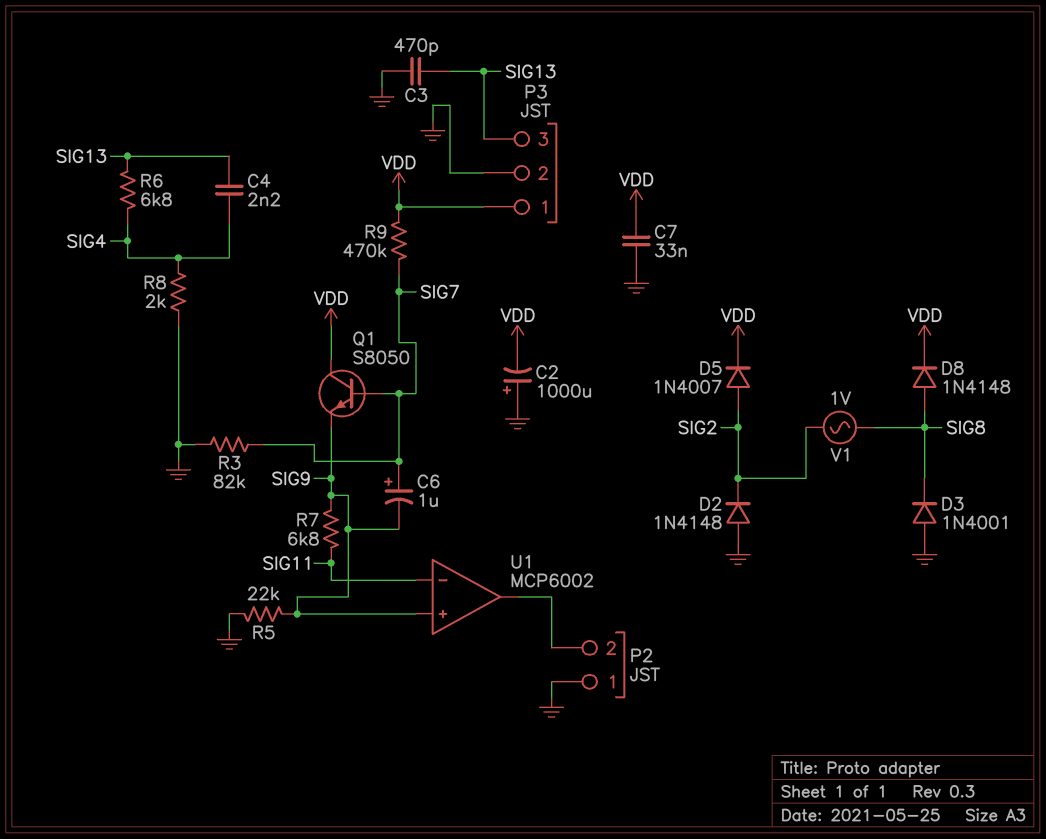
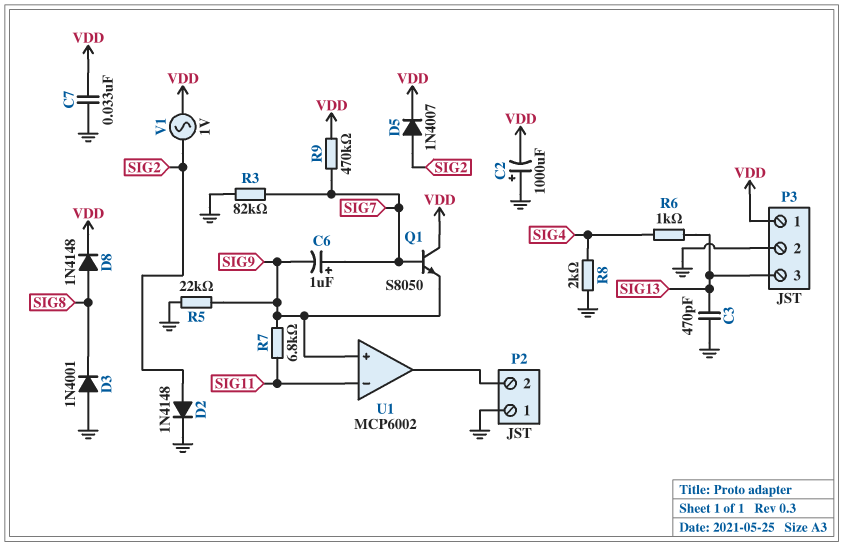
C4: 2.2nF (SIG4, SIG13) -> none
D2: diode 1N4148 (A GND, K SIG2) -> diode 1N4148 (A SIG2, K GND)
R6: 6.8k (SIG4, SIG13) -> 1k (SIG4, SIG13)
V1: AC 1V (SIG2, SIG8) -> AC 1V (SIG2, VDD)

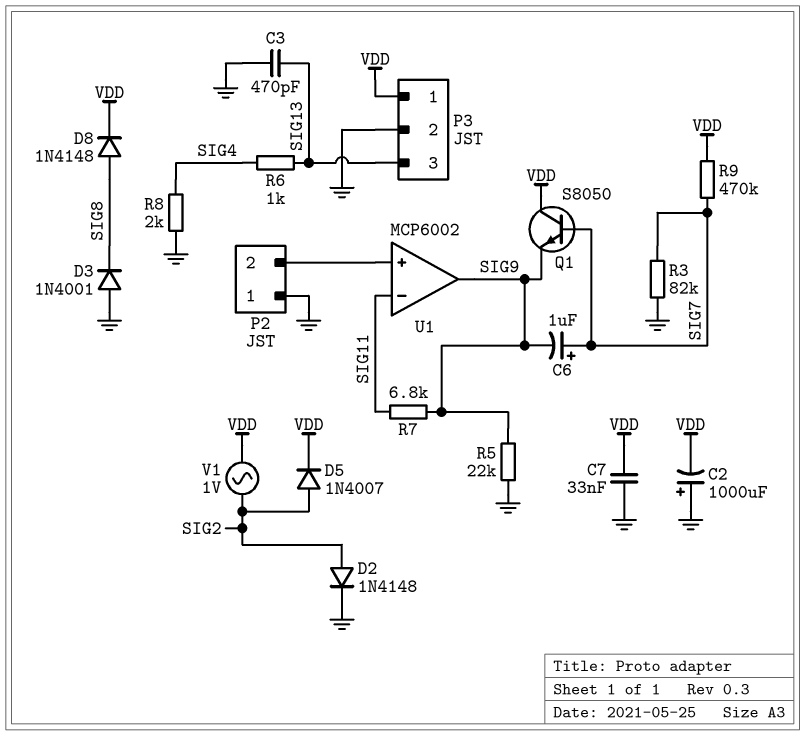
U1 pin in+: SIG9 -> P2/2
U1 pin out: P2/2 -> SIG9

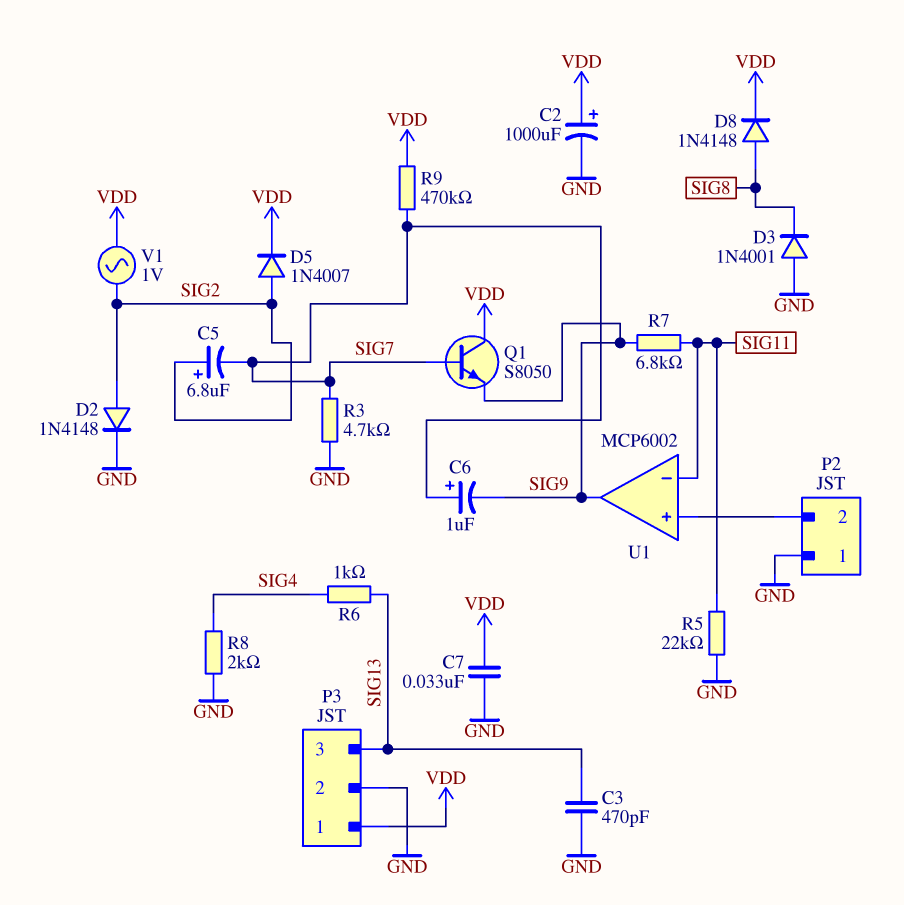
C2: 1000uF (plus GND, minus VDD) -> 1000uF (plus VDD, minus GND)
C5: none -> 6.8uF (plus SIG2, minus SIG7)
R3: 82k (GND, SIG7) -> 4.7k (GND, SIG7)
R5: 22k (GND, SIG9) -> 22k (GND, SIG11)

